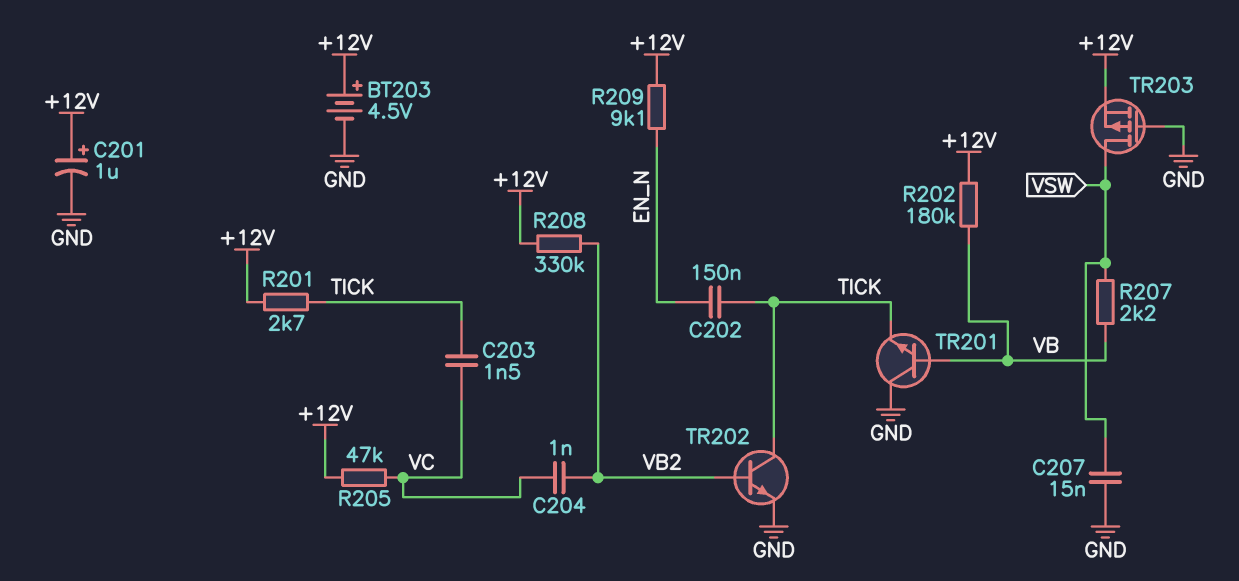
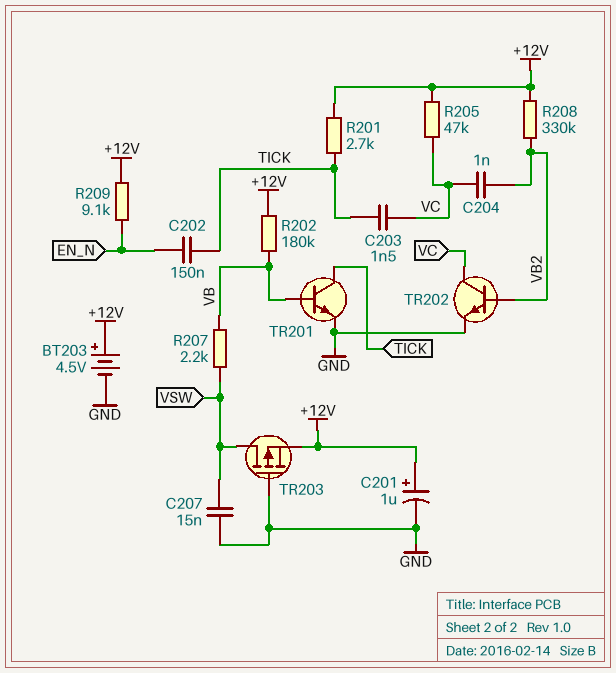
TR201: NPN (B VB, C GND, E TICK) -> NPN (B VB, C TICK, E GND)
TR202: NPN (B VB2, C TICK, E GND) -> NPN (B VB2, C VC, E GND)

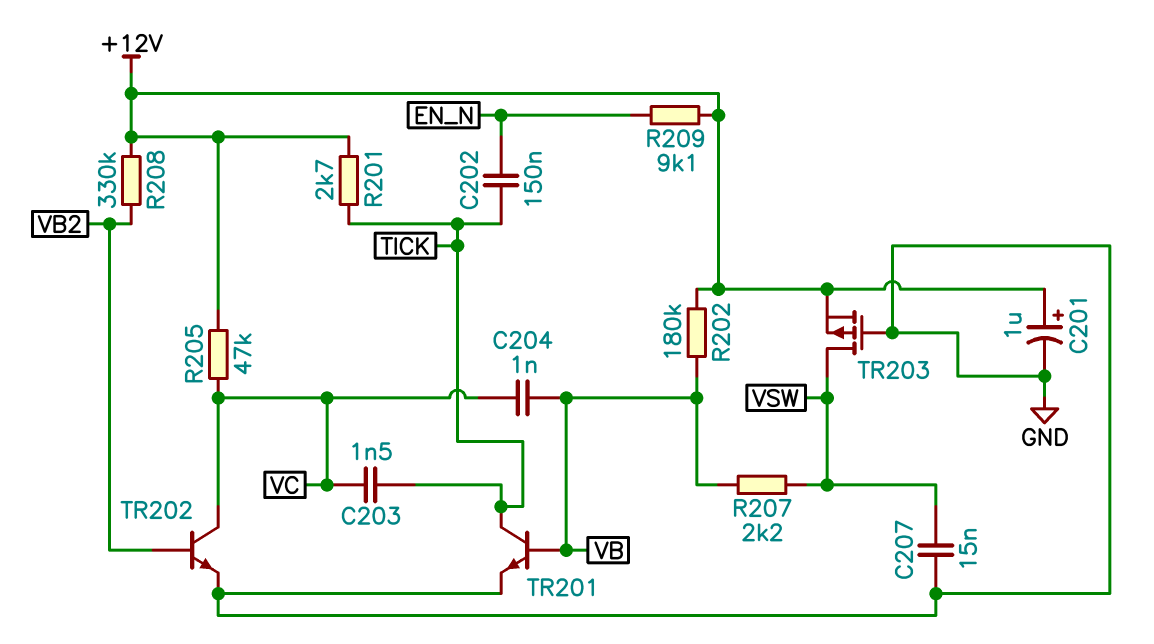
BT203: 4.5V (plus +12V, minus GND) -> none
C204: 1nF (VB2, VC) -> 1nF (VB, VC)

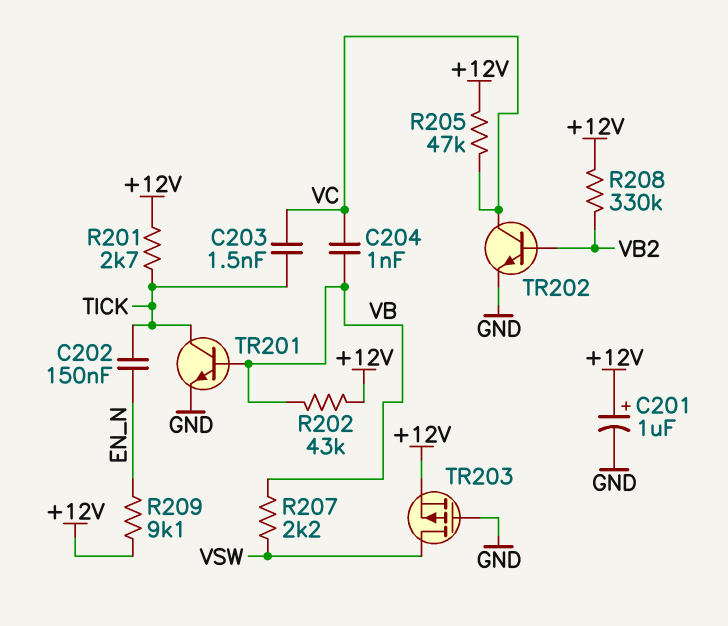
C207: 15nF (GND, VSW) -> none
R202: 180k (+12V, VB) -> 43k (+12V, VB)

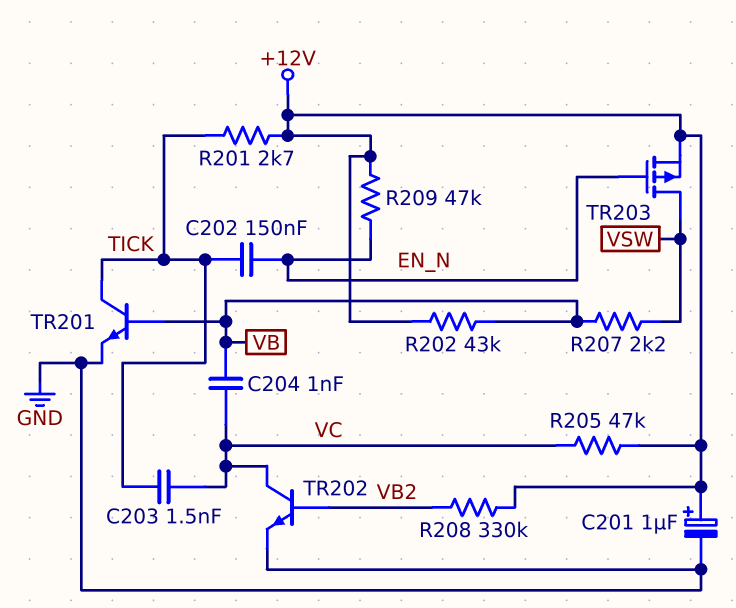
R209: 9.1k (+12V, EN_N) -> 47k (+12V, EN_N)
TR203: PMOS (G GND, D VSW, S +12V) -> PMOS (G EN_N, D VSW, S +12V)

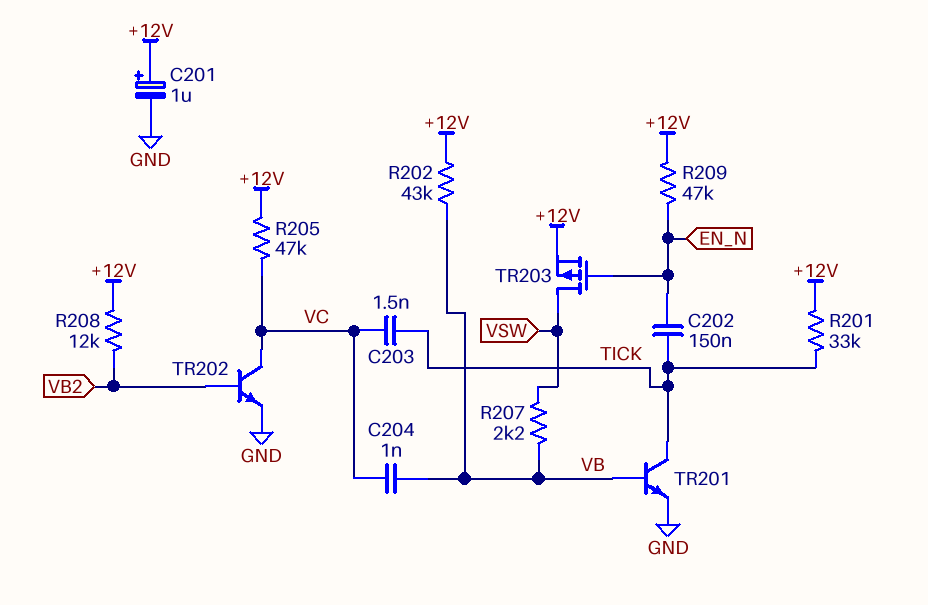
R201: 2.7k (+12V, TICK) -> 33k (+12V, TICK)
R208: 330k (+12V, VB2) -> 12k (+12V, VB2)

